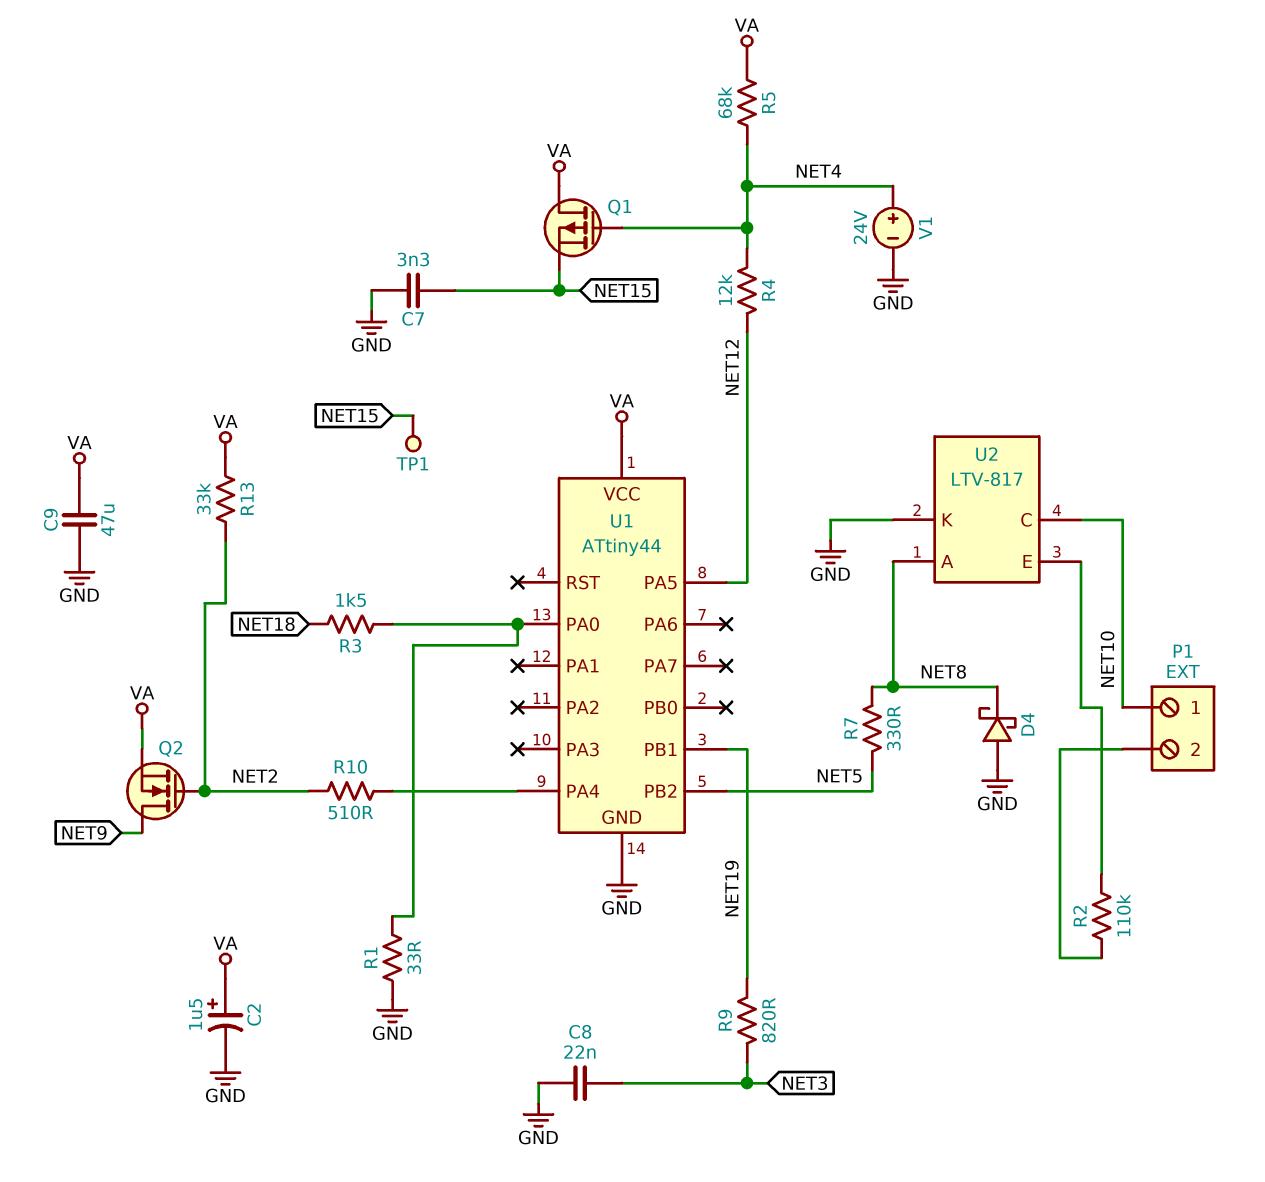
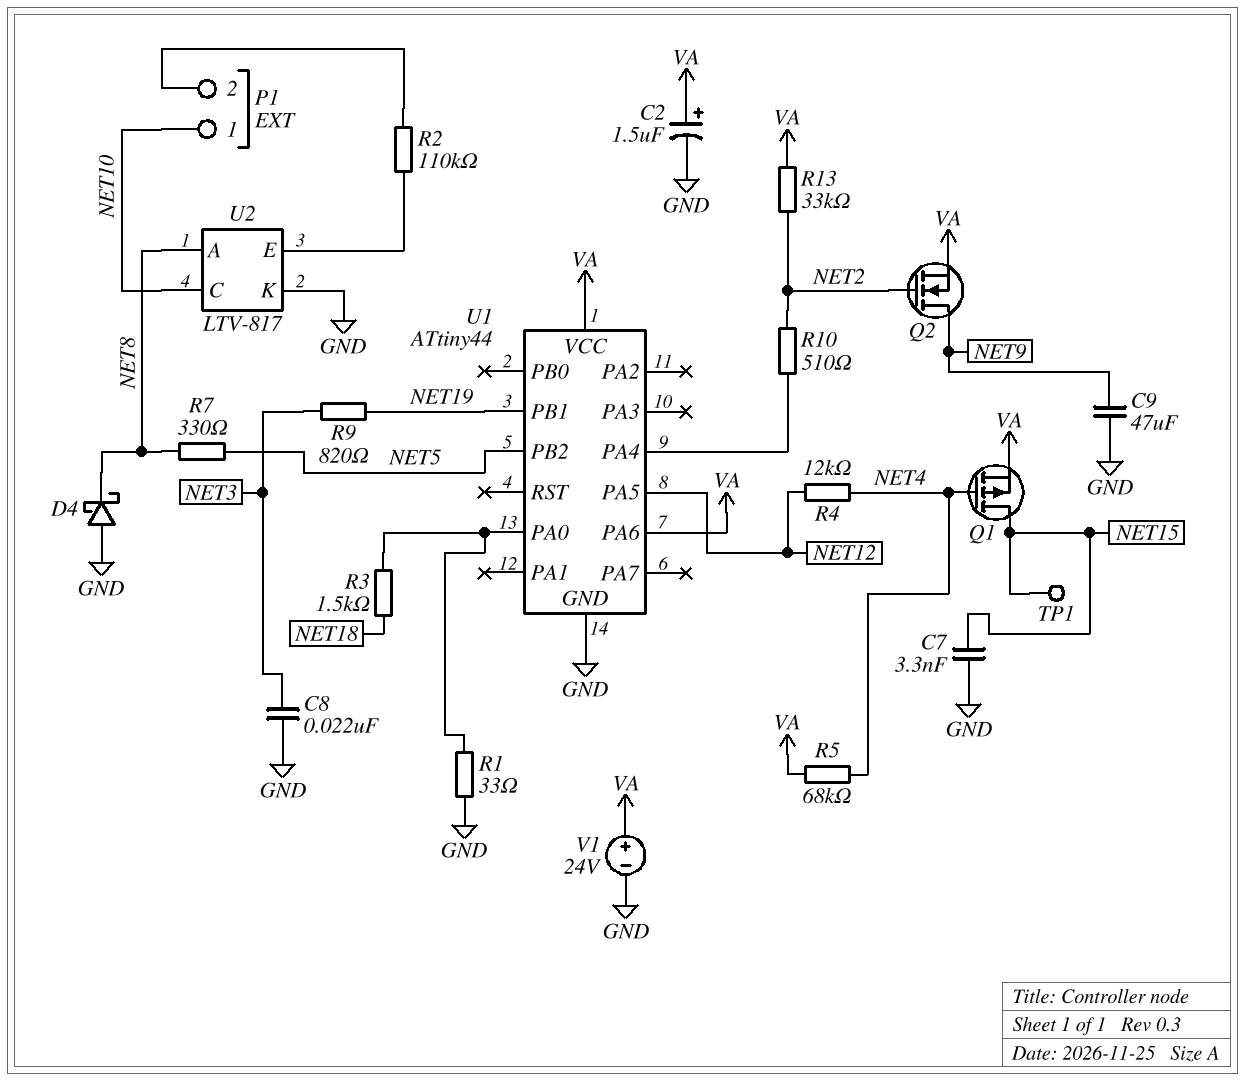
C9: 47uF (GND, VA) -> 47uF (GND, NET9)
Q1: PMOS (G NET4, D VA, S NET15) -> PMOS (G NET4, D NET15, S VA)
U1 pin PA6: none -> VA
V1: 24V (plus NET4, minus GND) -> 24V (plus VA, minus GND)

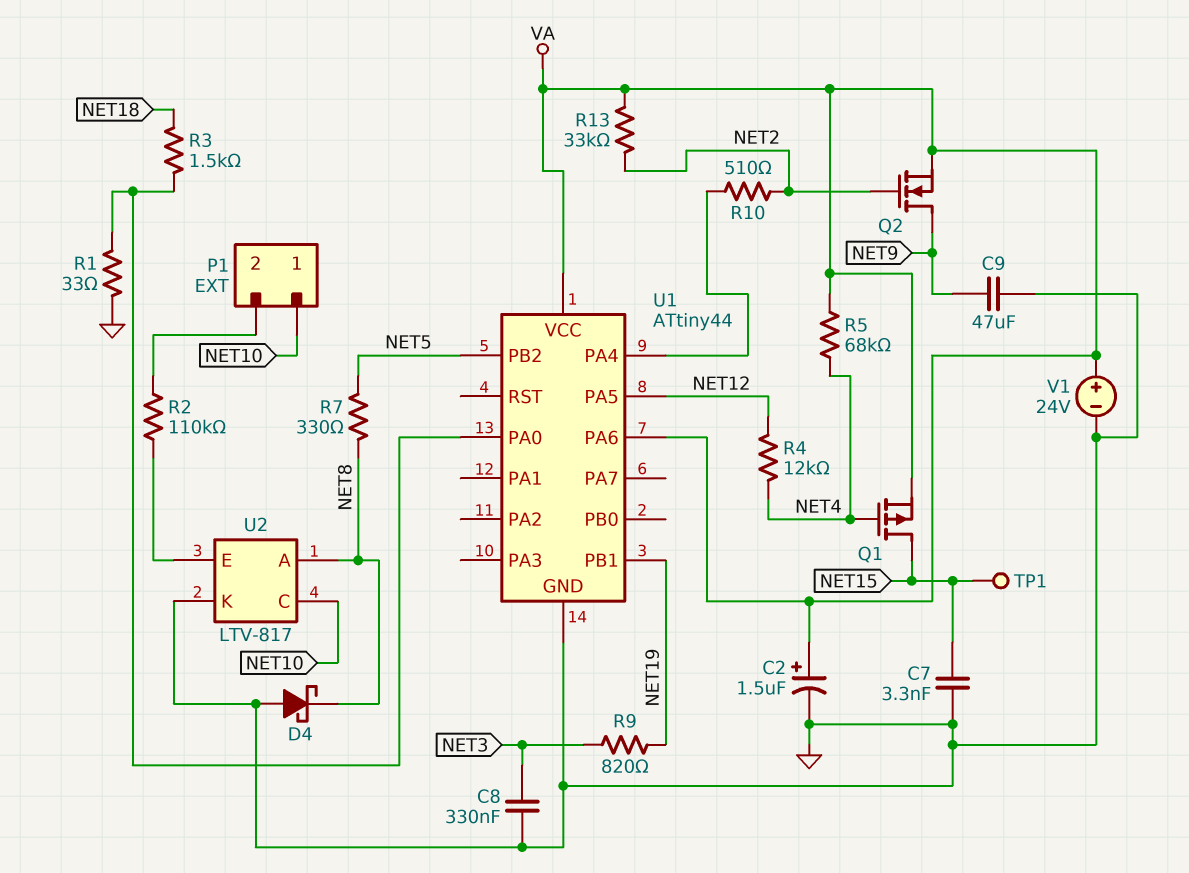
C8: 22nF (GND, NET3) -> 330nF (GND, NET3)

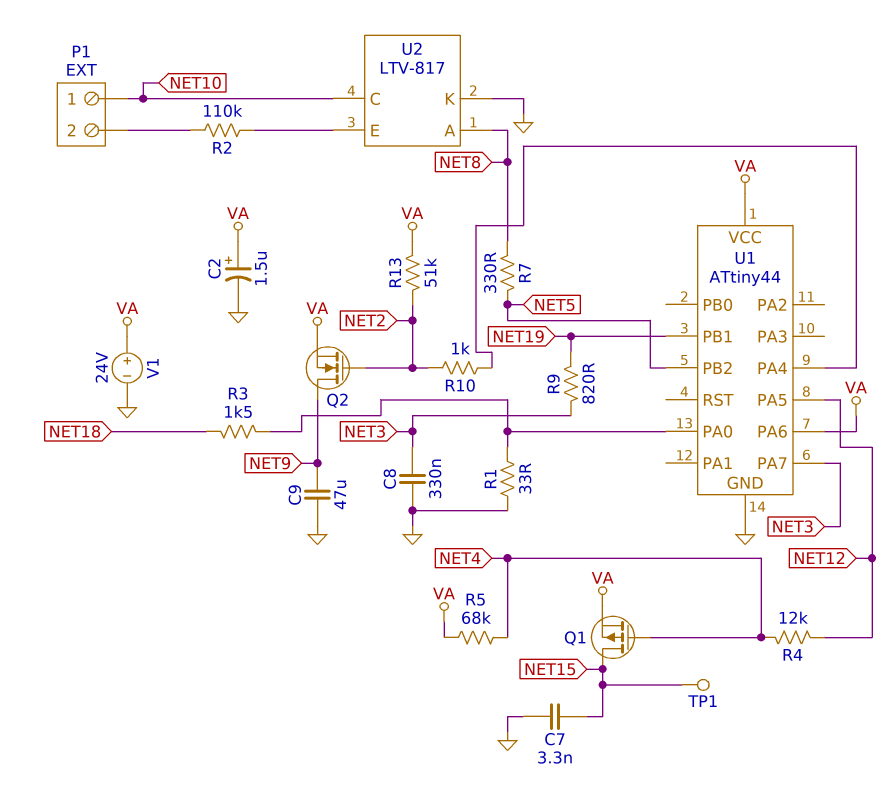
D4: schottky (A GND, K NET8) -> none
R10: 510 (NET2, U1/PA4) -> 1k (NET2, U1/PA4)
R13: 33k (NET2, VA) -> 51k (NET2, VA)
U1 pin PA7: none -> NET3

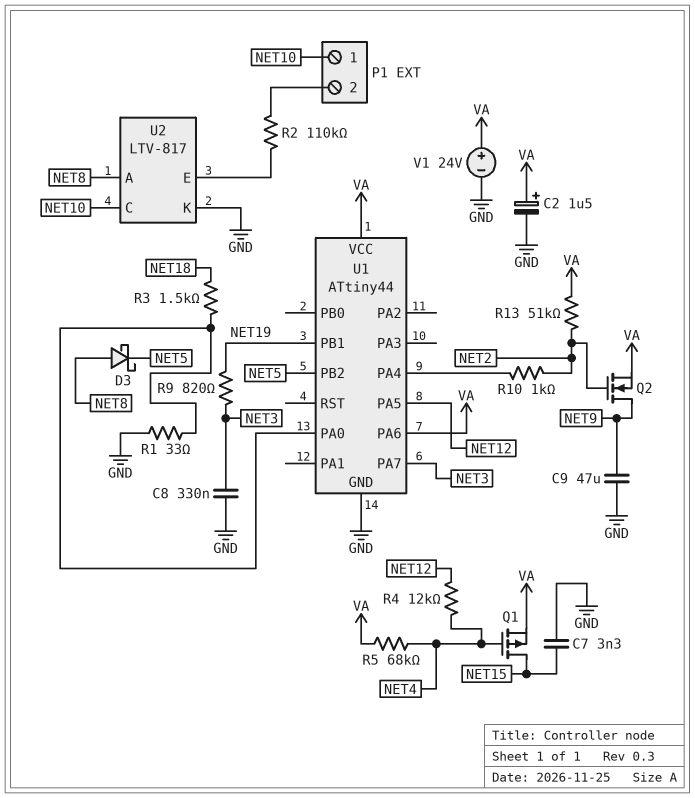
D3: none -> schottky (A NET8, K NET5)
R7: 330 (NET5, NET8) -> none
TP1: test point (NET15) -> none

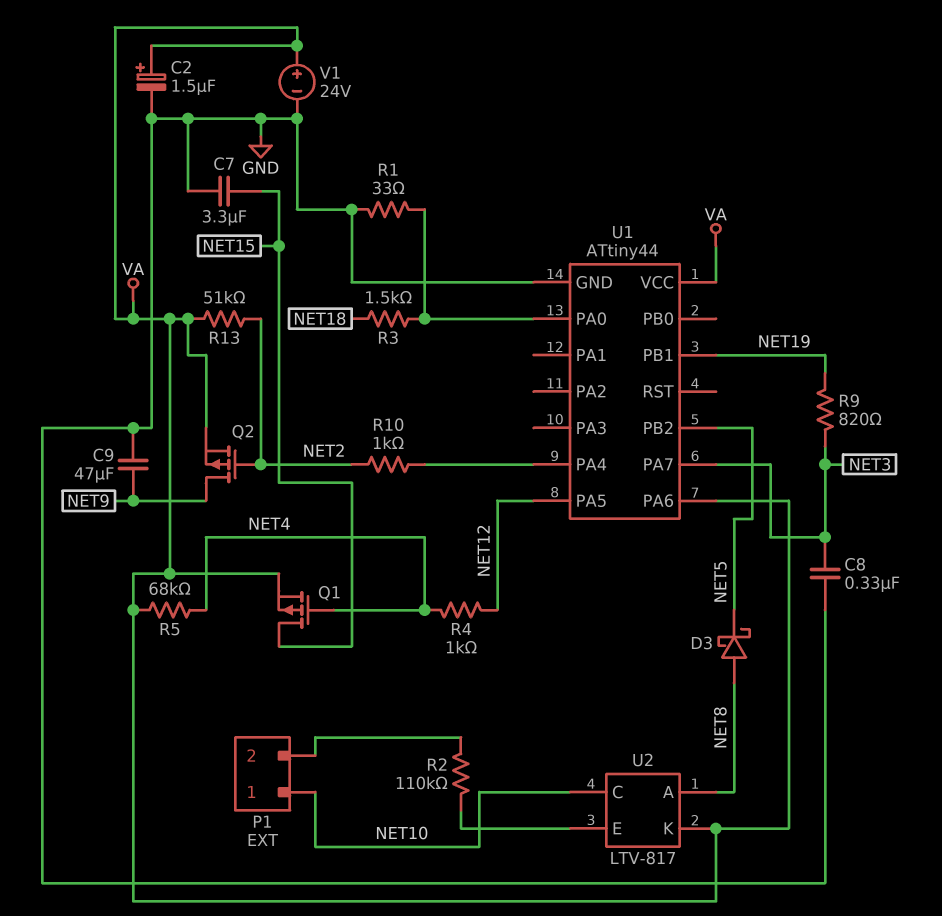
C7: 3.3nF (GND, NET15) -> 3.3uF (GND, NET15)
Q2: NMOS (G NET2, D NET9, S VA) -> PMOS (G NET2, D NET9, S VA)
R4: 12k (NET4, NET12) -> 1k (NET4, NET12)
U2 pin K: GND -> VA

